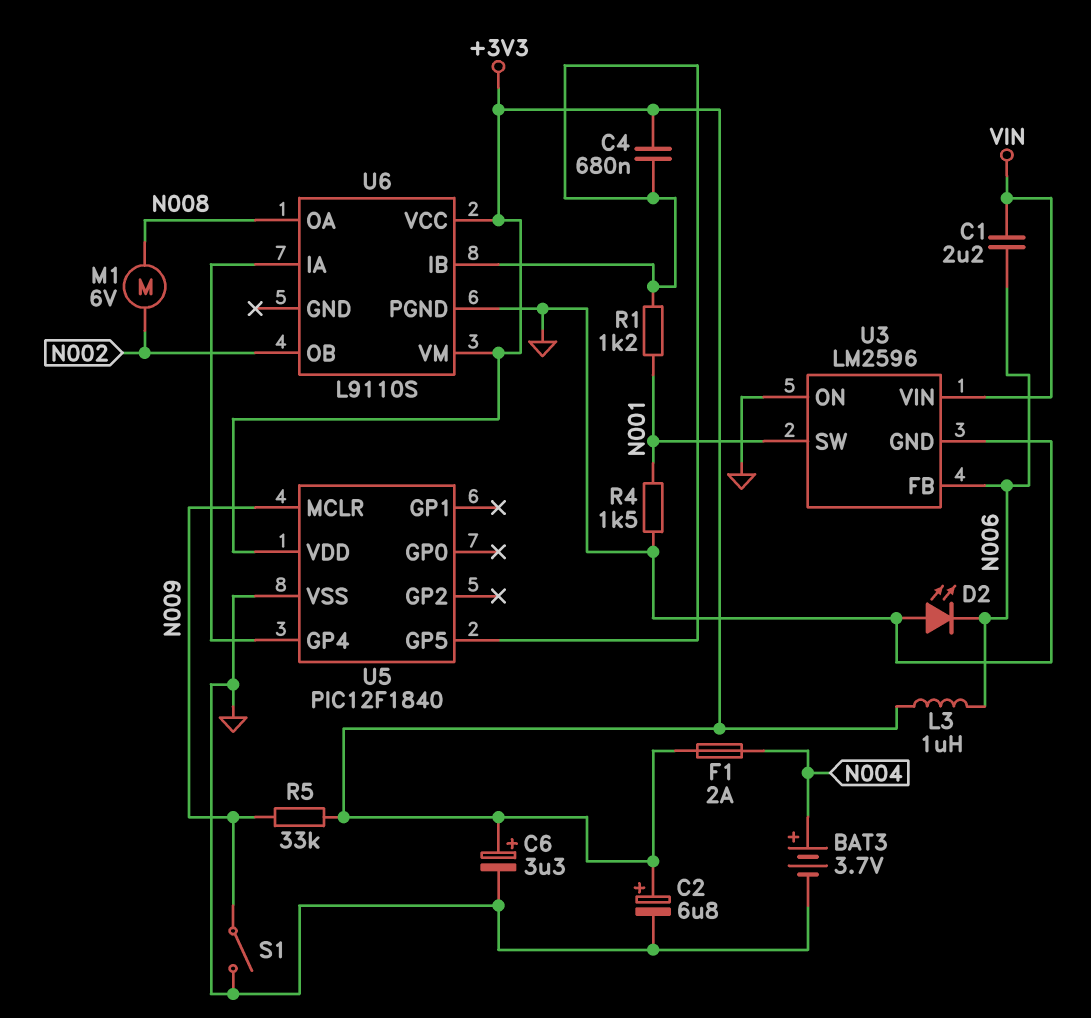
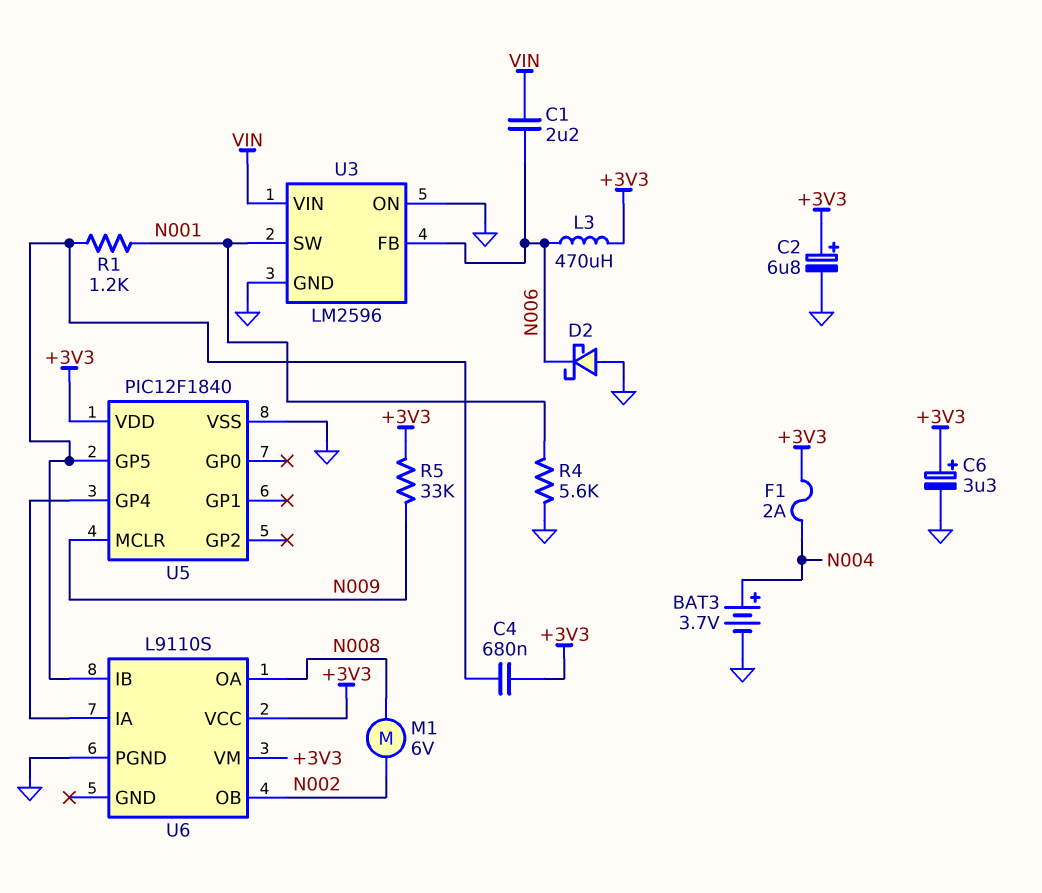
D2: LED (A GND, K N006) -> schottky (A GND, K N006)
L3: 1uH (+3V3, N006) -> 470uH (+3V3, N006)
R4: 1.5k (GND, N001) -> 5.6k (GND, N001)
S1: switch (GND, N009) -> none

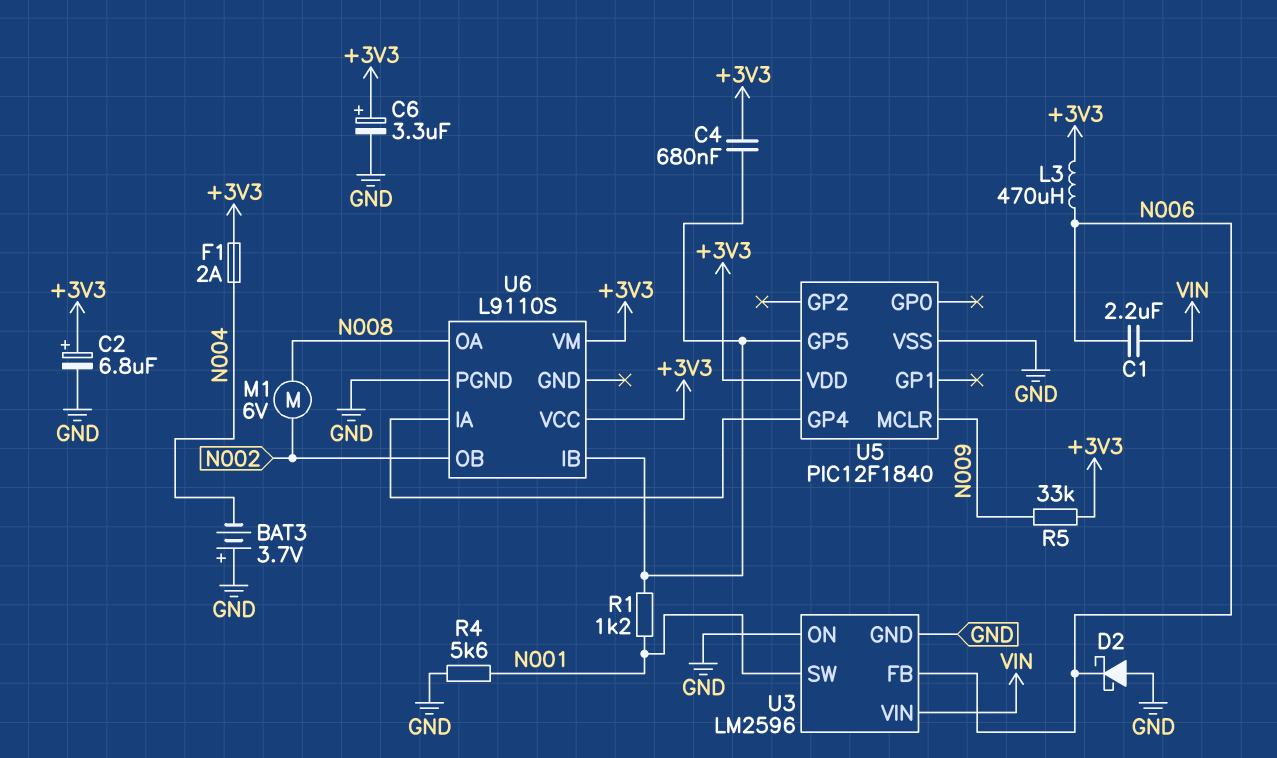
BAT3: 3.7V (plus N004, minus GND) -> 3.7V (plus GND, minus N004)

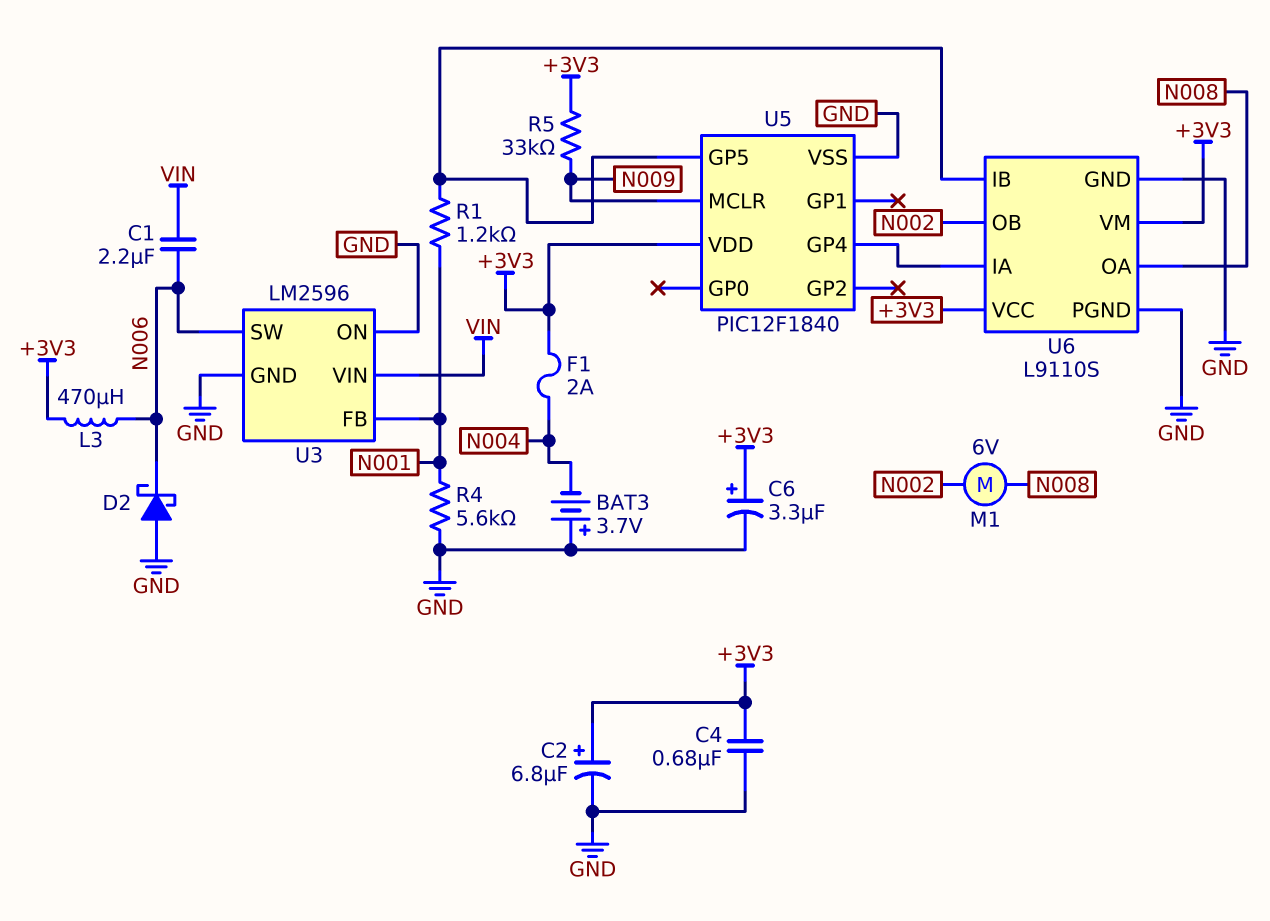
C4: 680nF (+3V3, U5/GP5) -> 680nF (+3V3, GND)
U3 pin FB: N006 -> N001
U3 pin SW: N001 -> N006
U6 pin GND: none -> GND

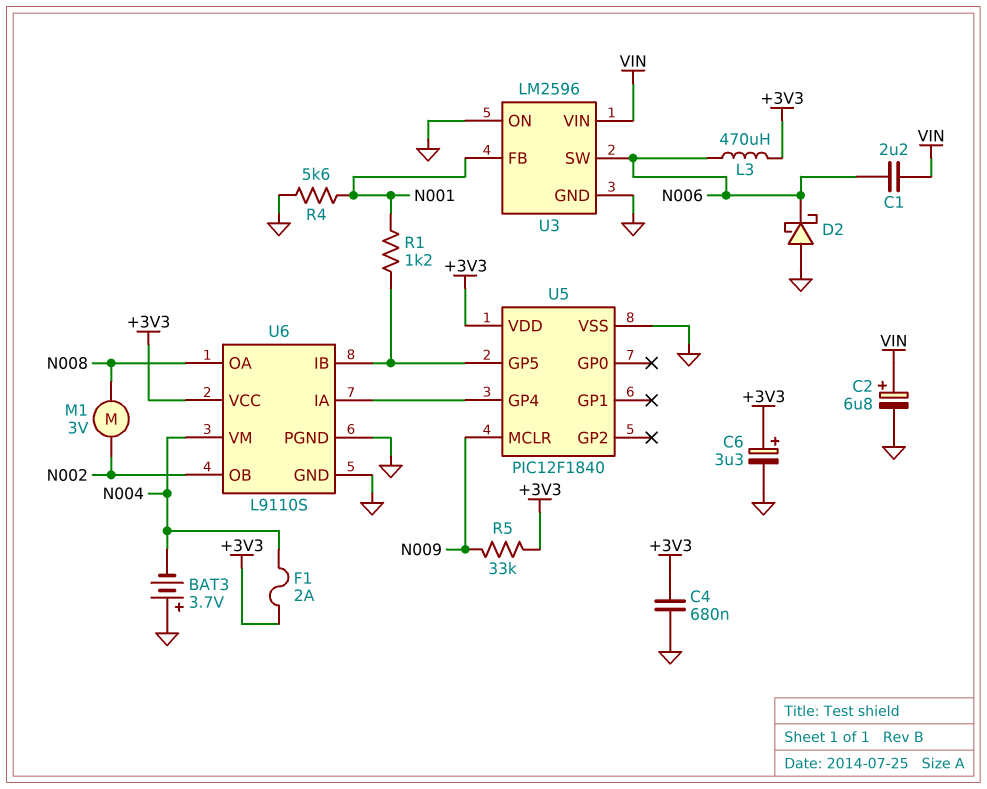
C2: 6.8uF (plus +3V3, minus GND) -> 6.8uF (plus VIN, minus GND)
M1: motor 6V (N002, N008) -> motor 3V (N002, N008)
U6 pin VM: +3V3 -> N004

